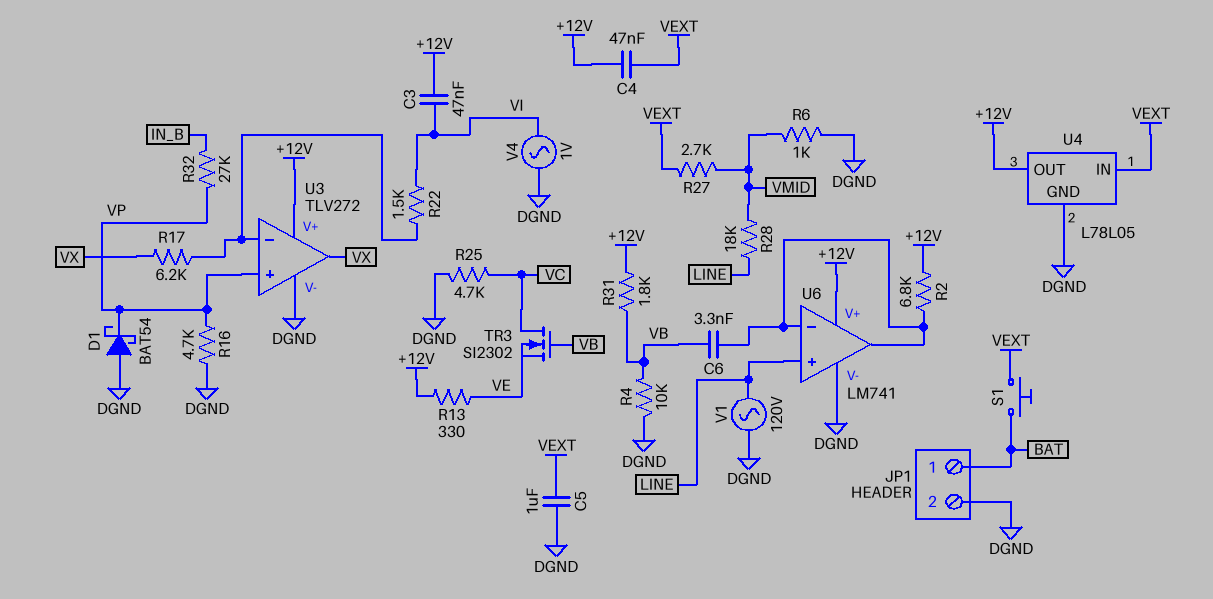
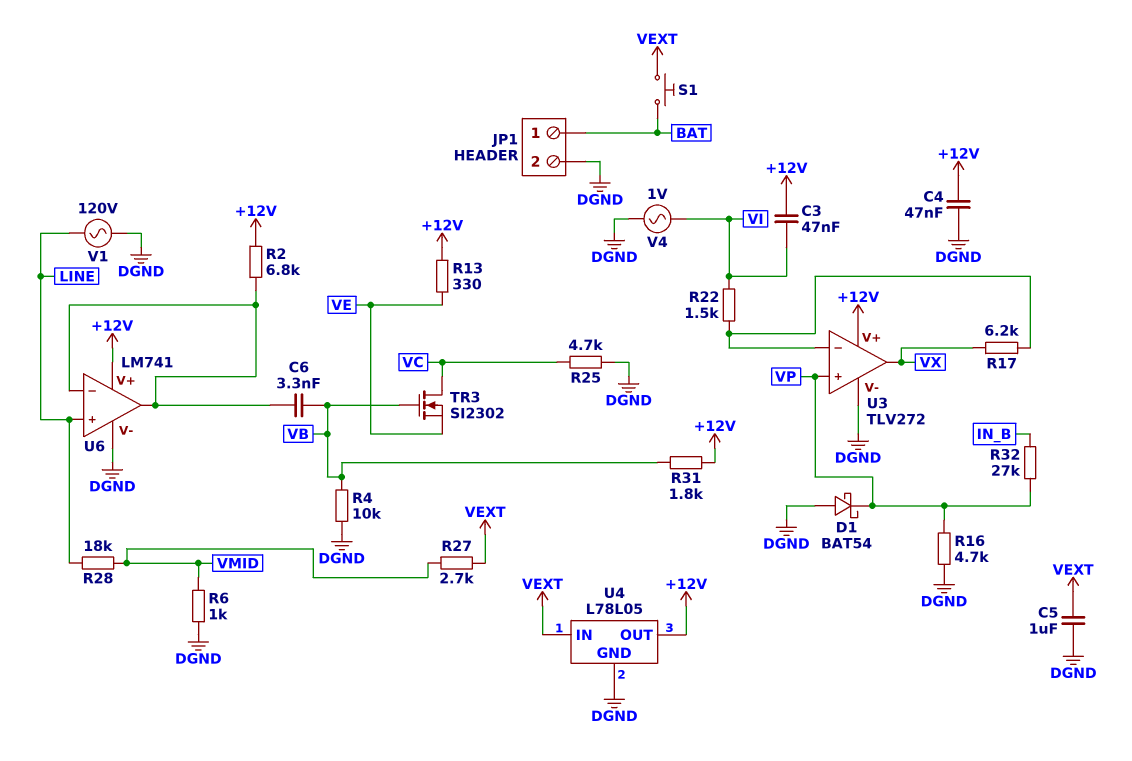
C4: 47nF (+12V, VEXT) -> 47nF (+12V, DGND)

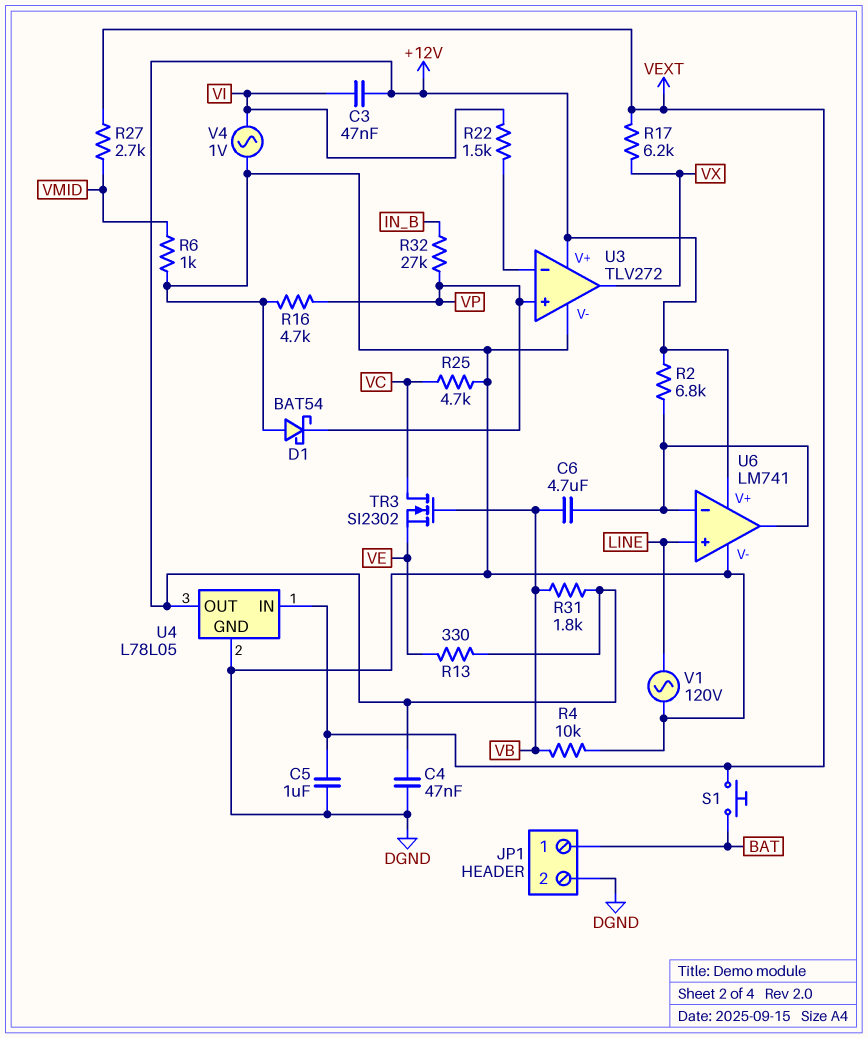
C6: 3.3nF (U6/in-, VB) -> 4.7uF (U6/in-, VB)
R17: 6.2k (U3/in-, VX) -> 6.2k (VEXT, VX)
R28: 18k (LINE, VMID) -> none

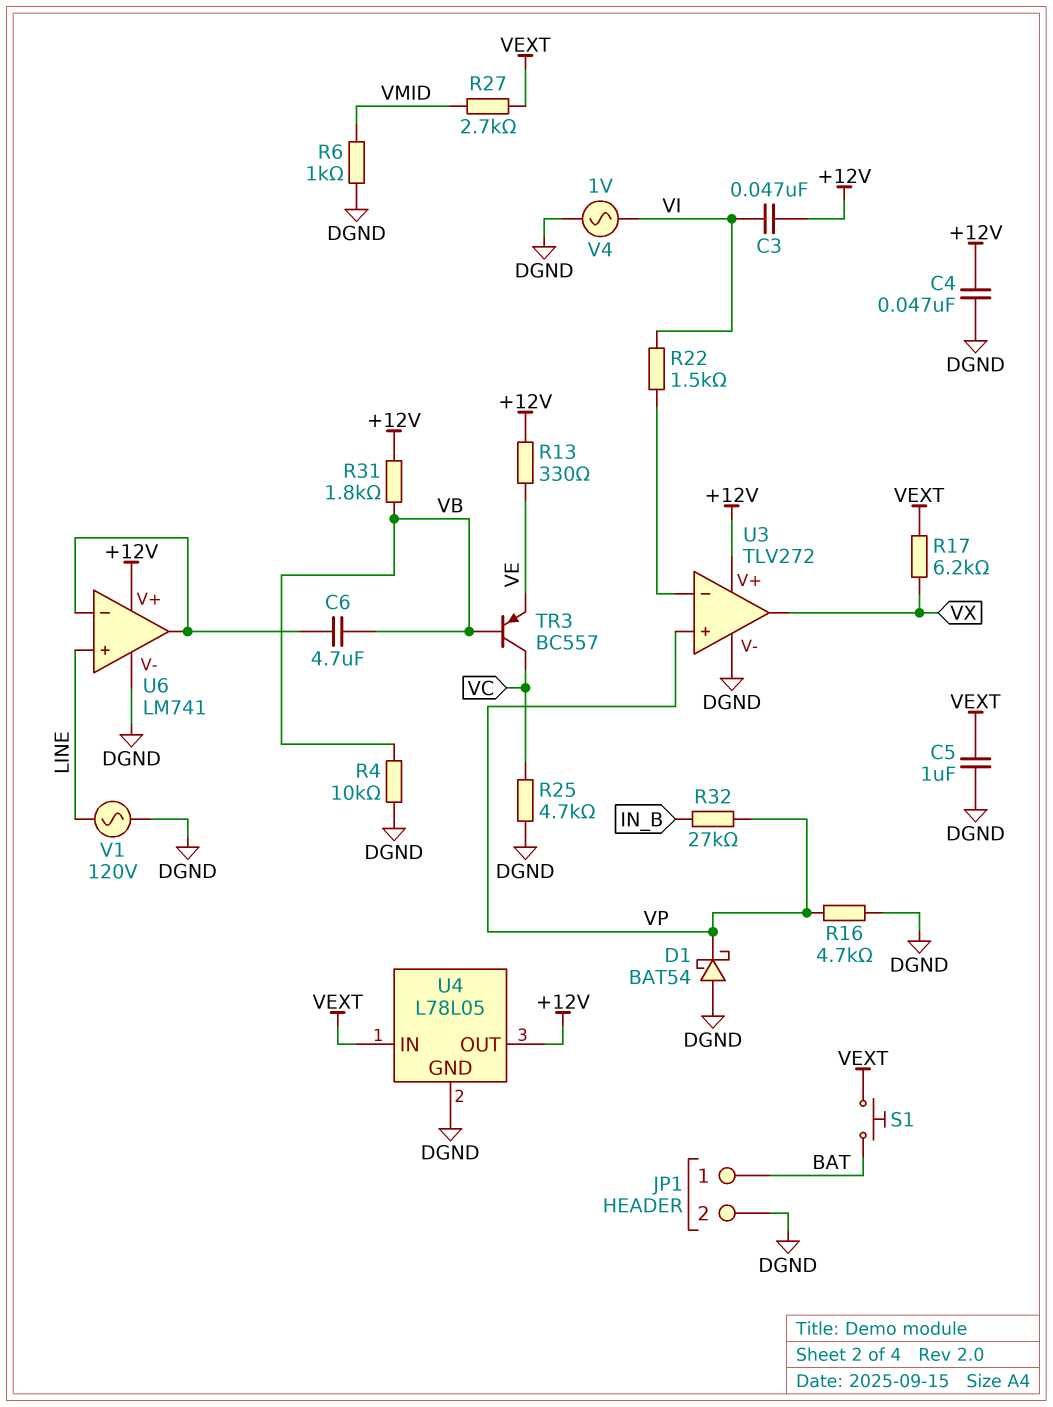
R2: 6.8k (+12V, U6/in-) -> none
TR3: NMOS SI2302 (G VB, D VC, S VE) -> PNP BC557 (B VB, C VC, E VE)

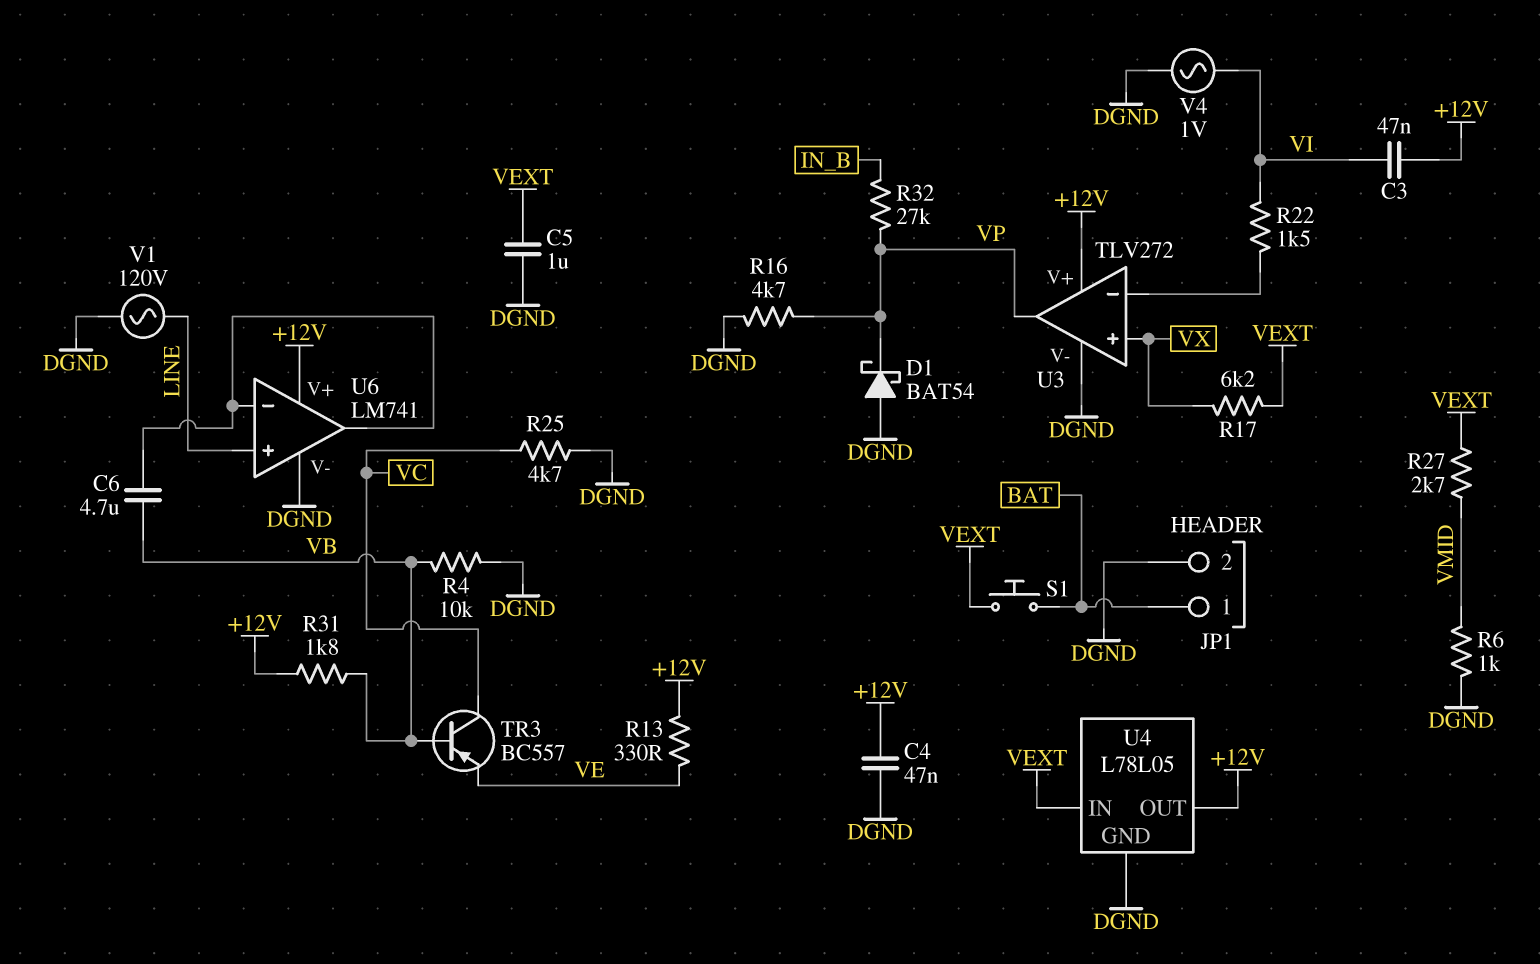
U3 pin in+: VP -> VX
U3 pin out: VX -> VP

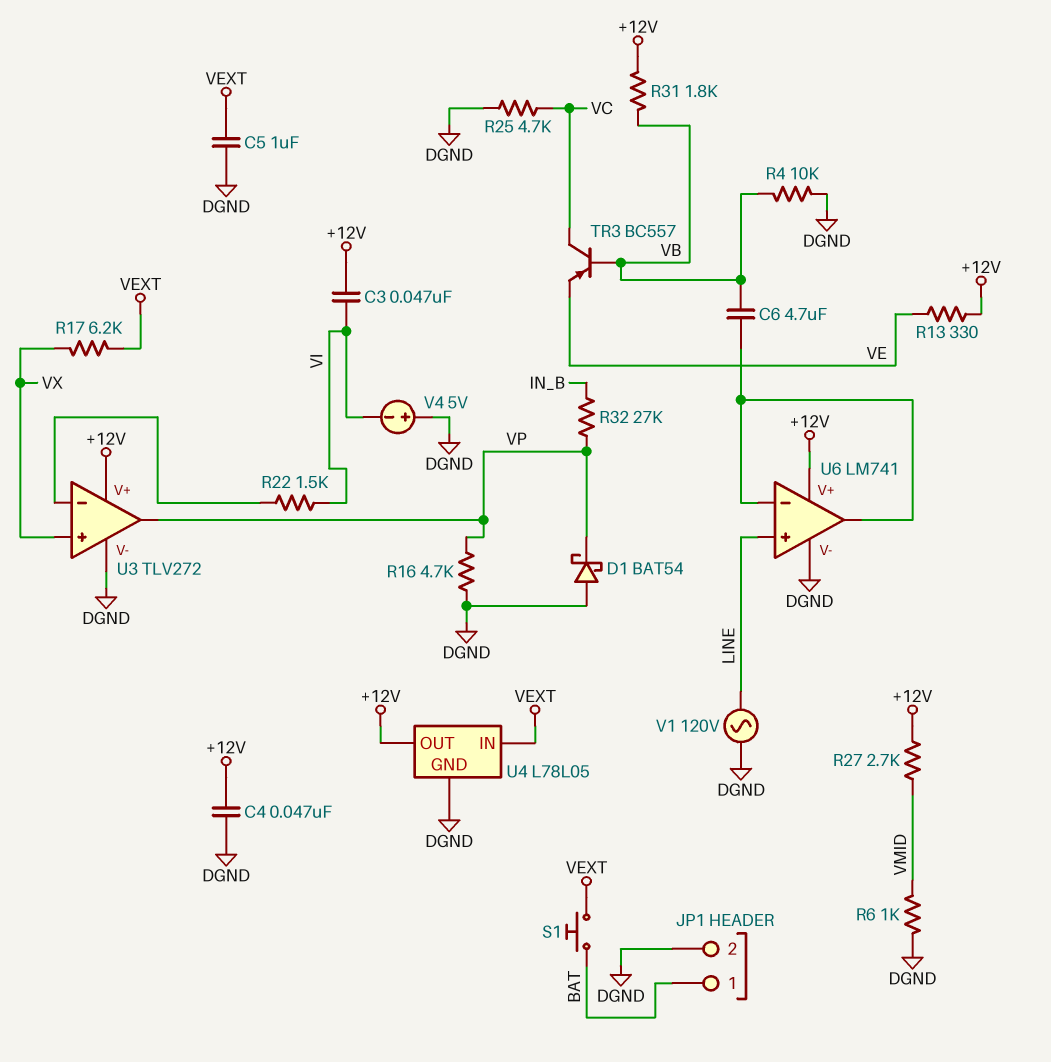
R27: 2.7k (VEXT, VMID) -> 2.7k (+12V, VMID)
V4: AC 1V (DGND, VI) -> 5V (plus DGND, minus VI)

